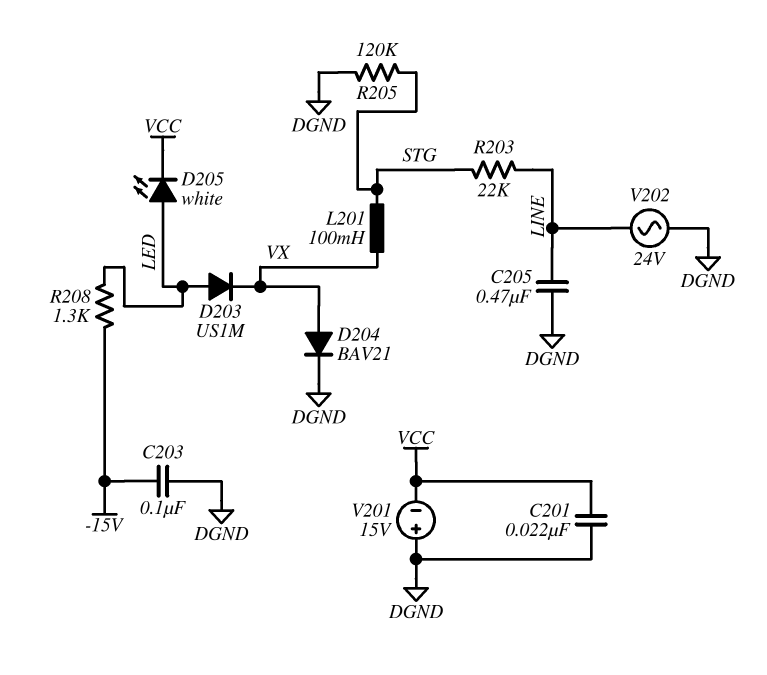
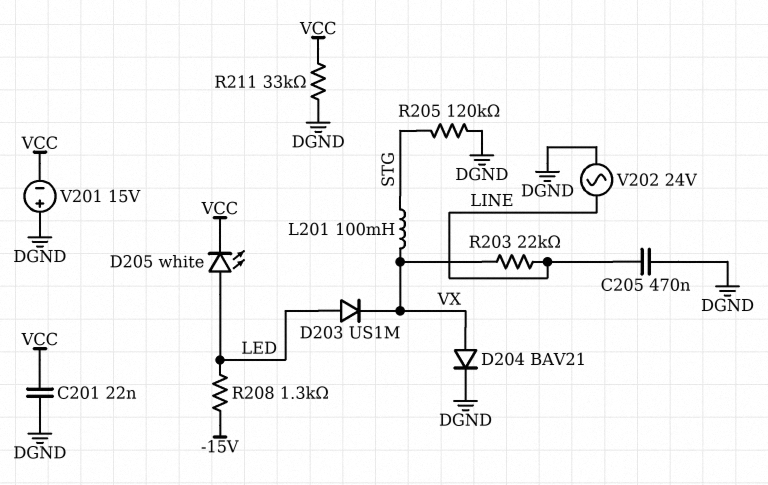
C203: 100nF (-15V, DGND) -> none
R203: 22k (LINE, STG) -> 22k (LINE, VX)
R211: none -> 33k (DGND, VCC)

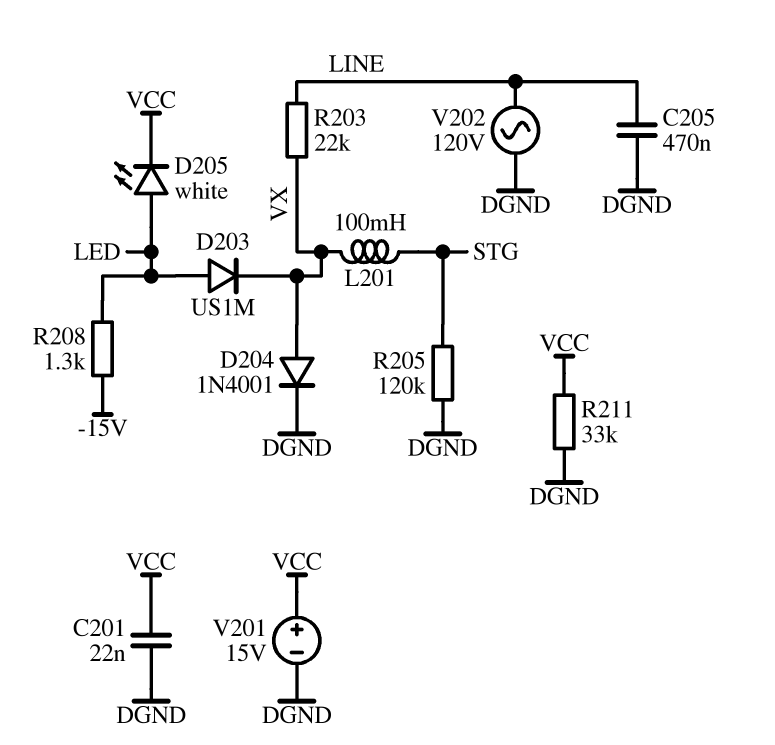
D204: diode BAV21 (A VX, K DGND) -> diode 1N4001 (A VX, K DGND)
V201: 15V (plus DGND, minus VCC) -> 15V (plus VCC, minus DGND)
V202: AC 24V (DGND, LINE) -> AC 120V (DGND, LINE)

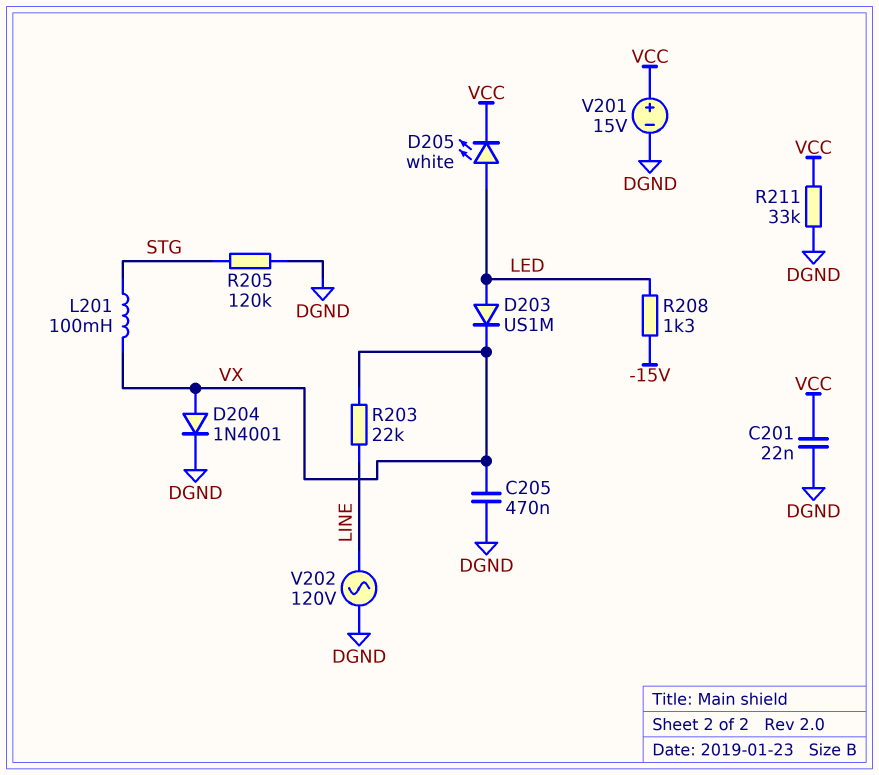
C205: 470nF (DGND, LINE) -> 470nF (DGND, VX)

